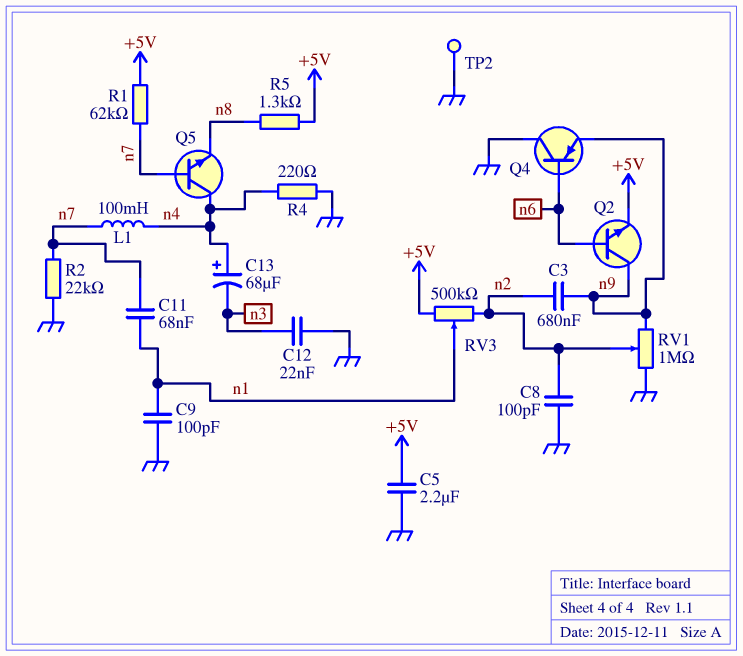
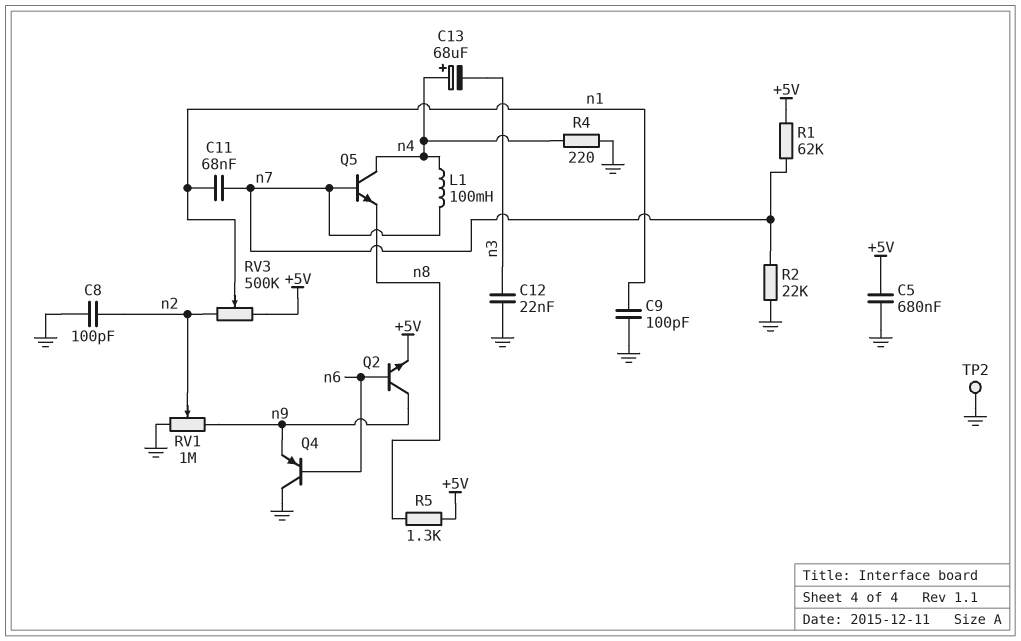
C3: 680nF (n2, n9) -> none
C5: 2.2uF (+5V, GND) -> 680nF (+5V, GND)

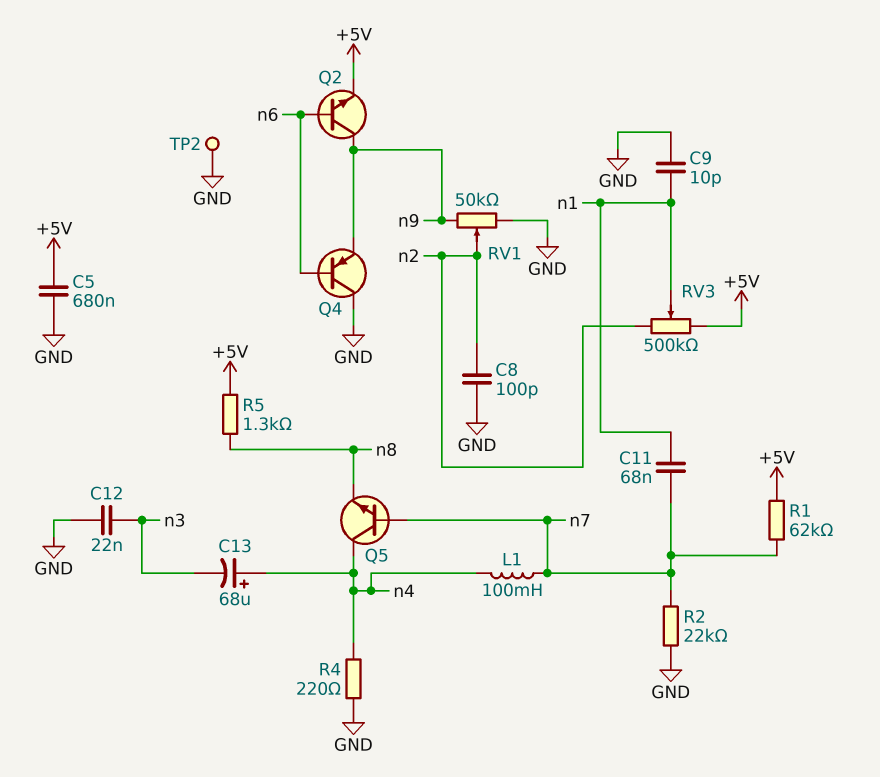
C9: 100pF (GND, n1) -> 10pF (GND, n1)
RV1: 1M (GND, n9, wiper n2) -> 50k (GND, n9, wiper n2)

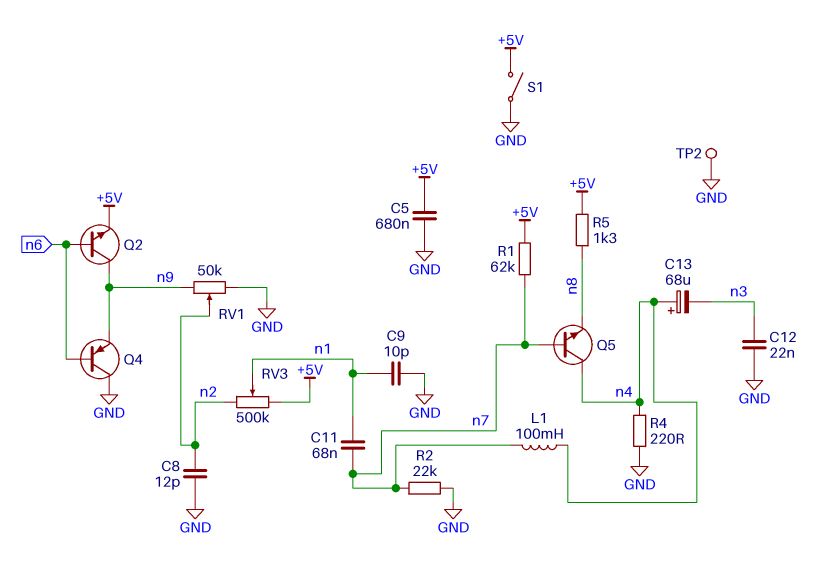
C8: 100pF (GND, n2) -> 12pF (GND, n2)
S1: none -> switch (+5V, GND)

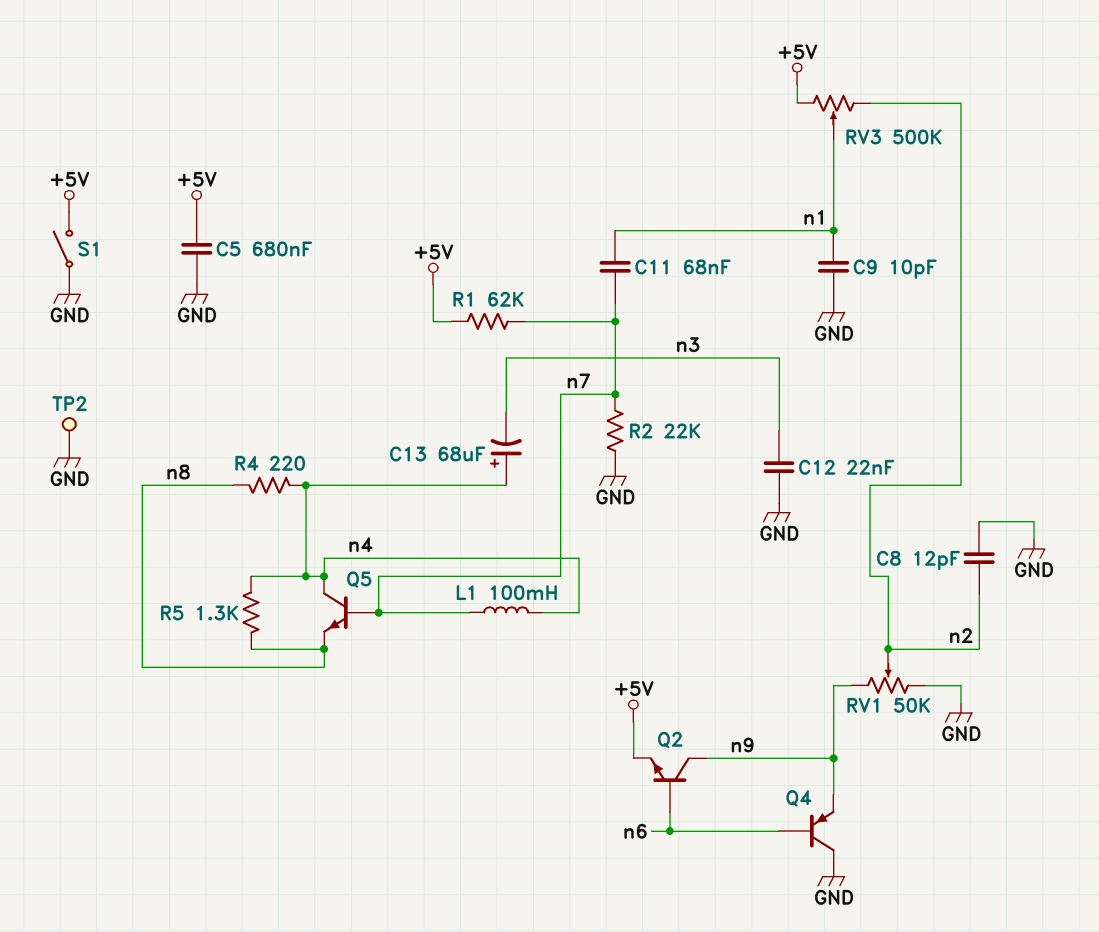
R4: 220 (GND, n4) -> 220 (n4, n8)
R5: 1.3k (+5V, n8) -> 1.3k (n4, n8)

